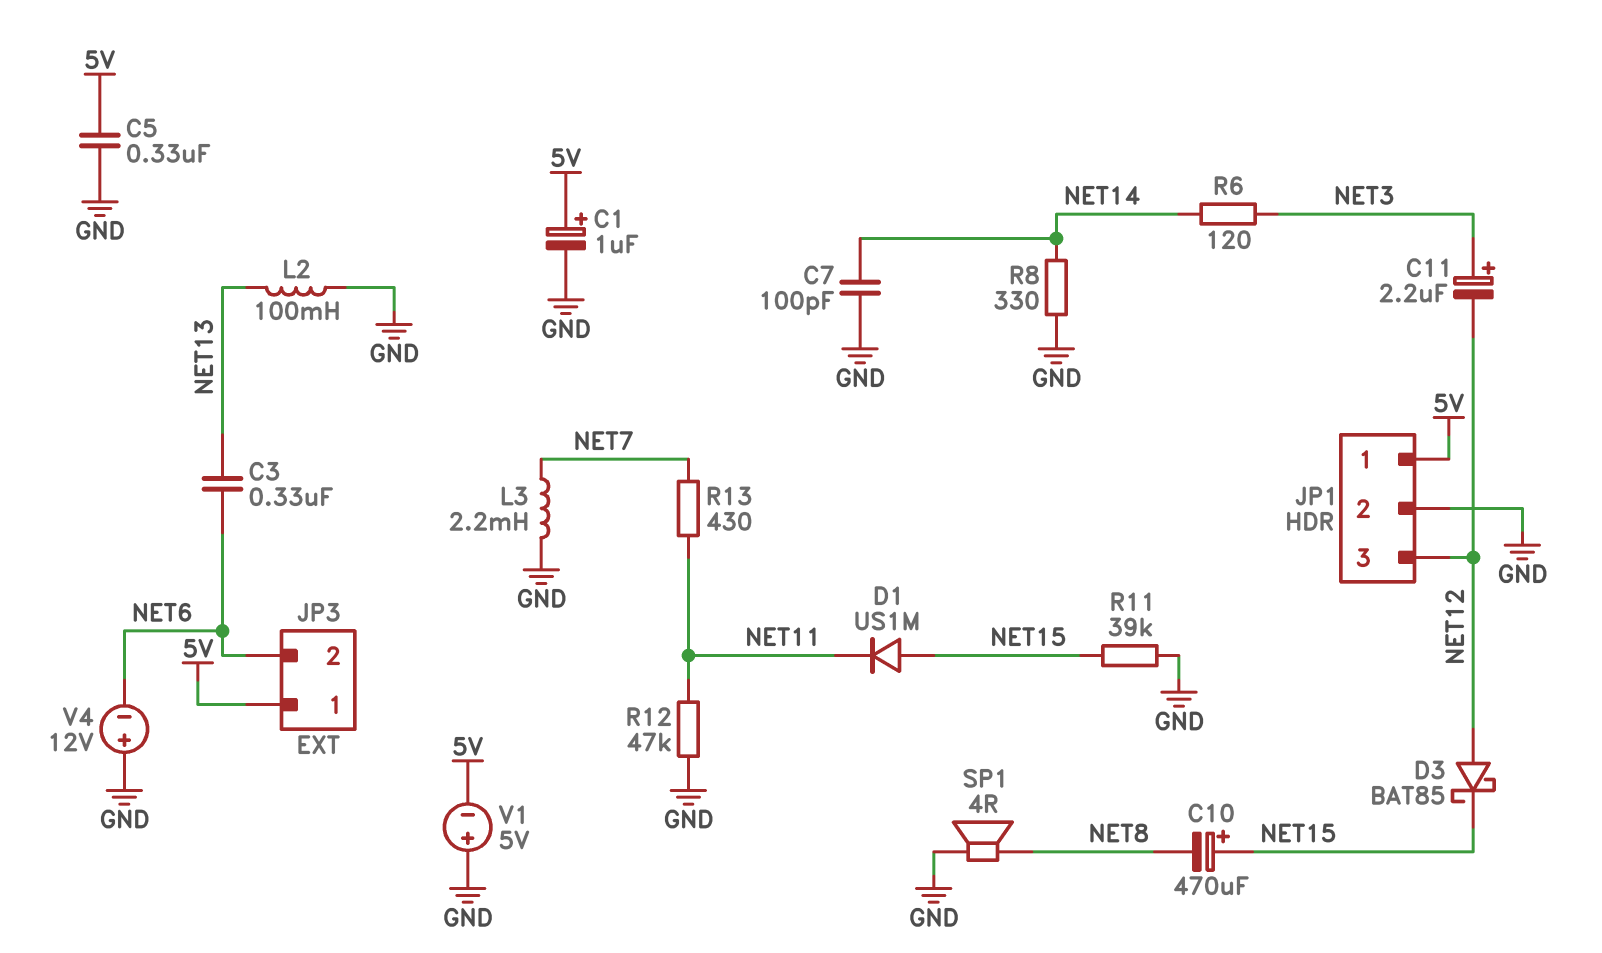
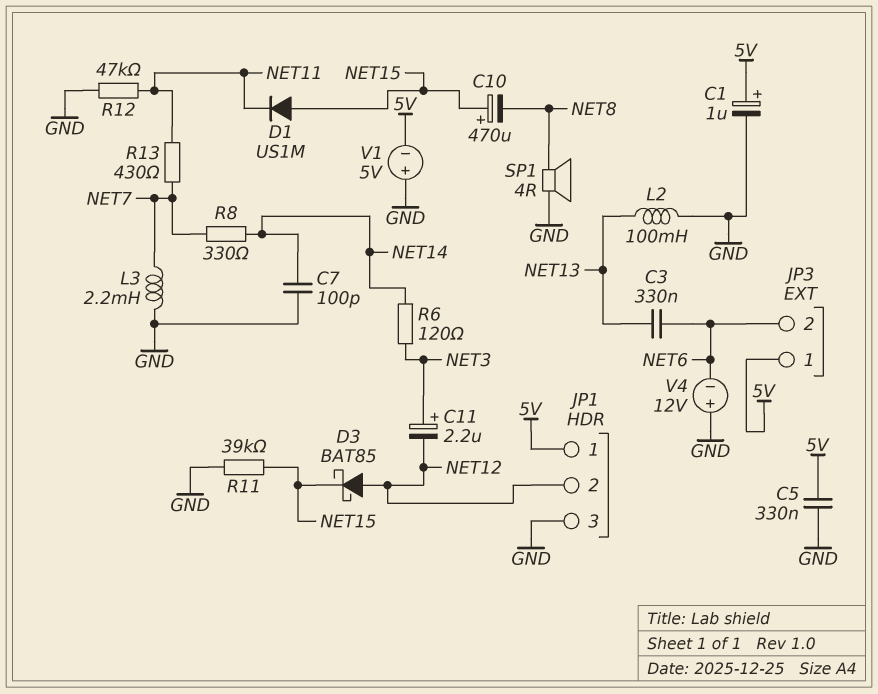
JP1 pin 2: GND -> NET12
JP1 pin 3: NET12 -> GND
R8: 330 (GND, NET14) -> 330 (NET7, NET14)

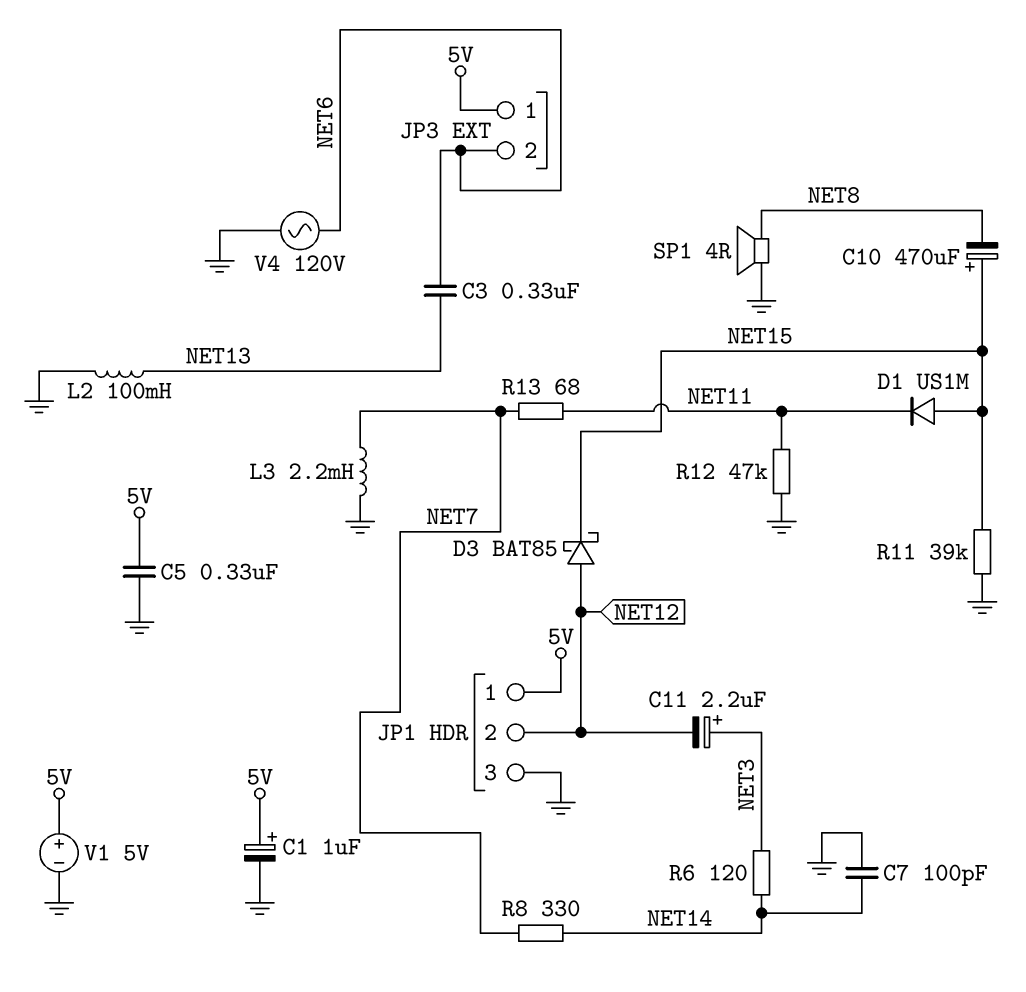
R13: 430 (NET7, NET11) -> 68 (NET7, NET11)
V1: 5V (plus GND, minus 5V) -> 5V (plus 5V, minus GND)
V4: 12V (plus GND, minus NET6) -> AC 120V (GND, NET6)

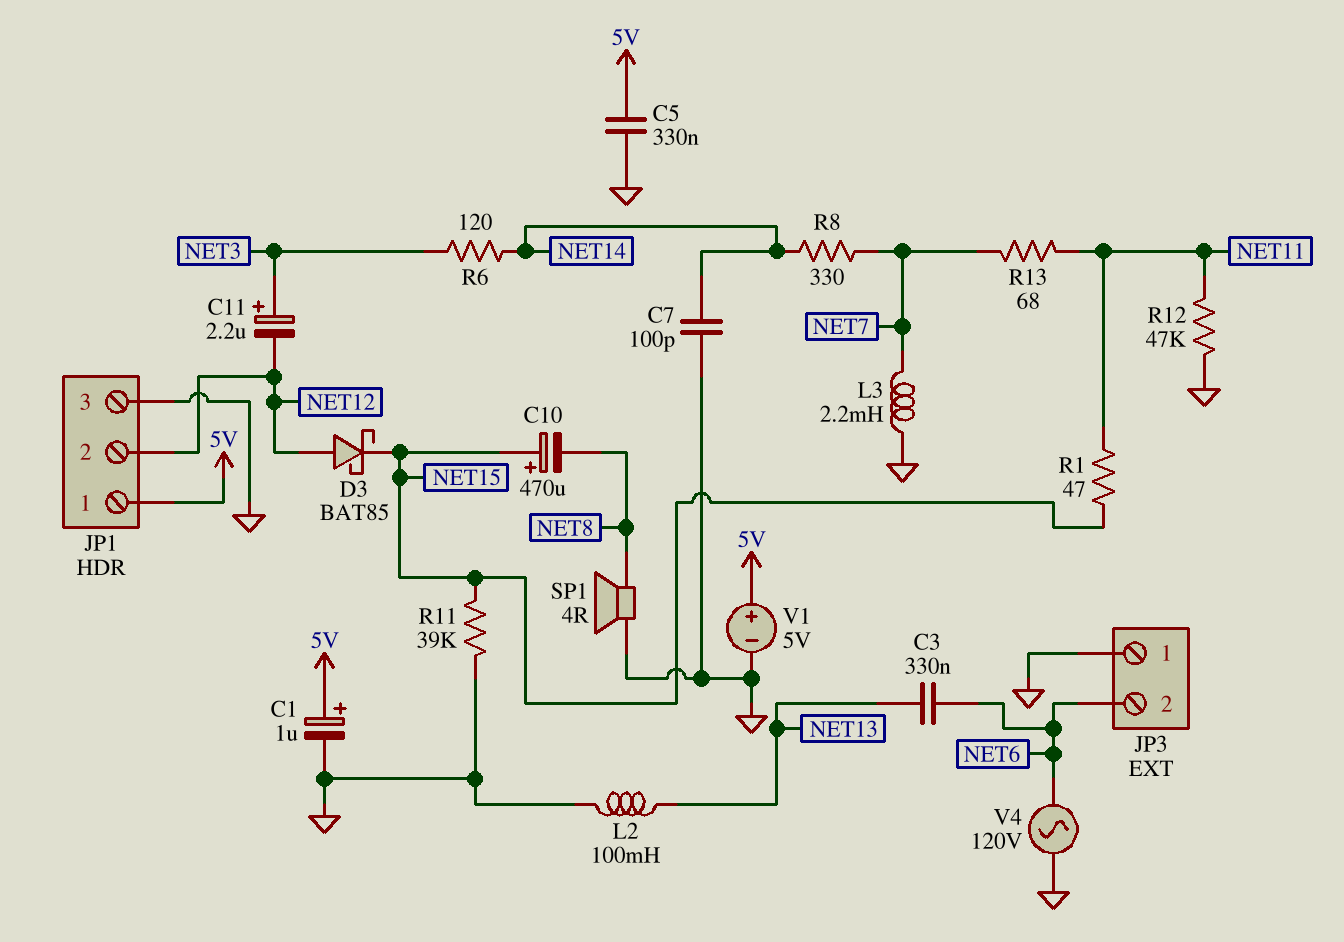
D1: diode US1M (A NET15, K NET11) -> none
JP3 pin 1: 5V -> GND
R1: none -> 47 (NET11, NET15)

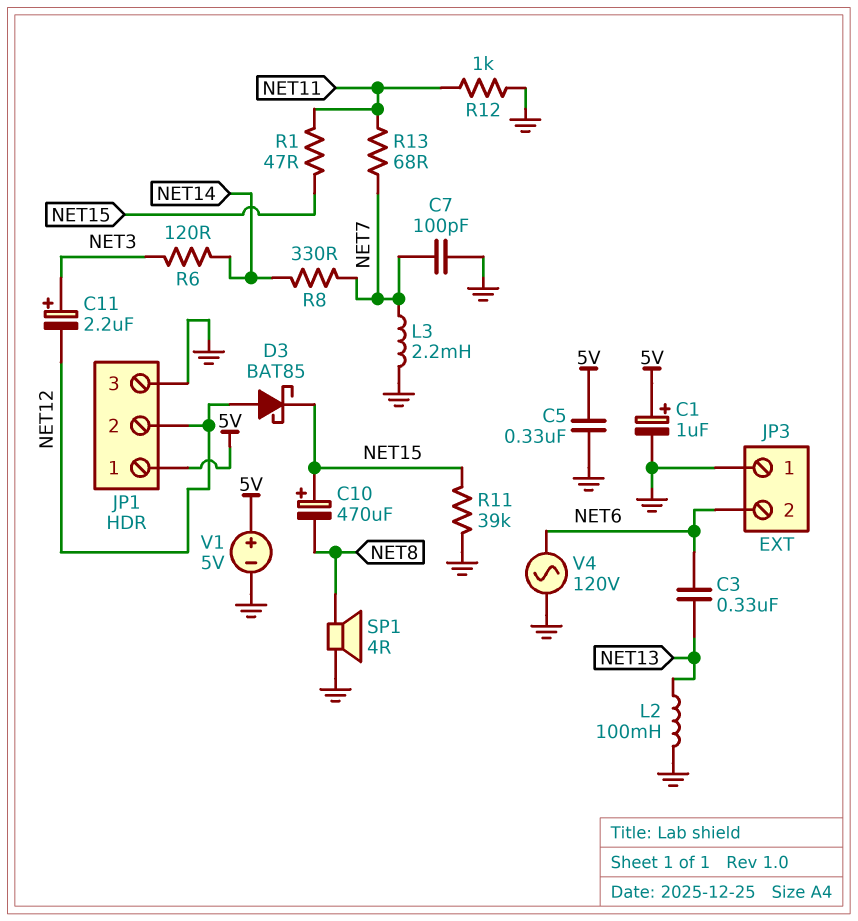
C7: 100pF (GND, NET14) -> 100pF (GND, NET7)
R12: 47k (GND, NET11) -> 1k (GND, NET11)

